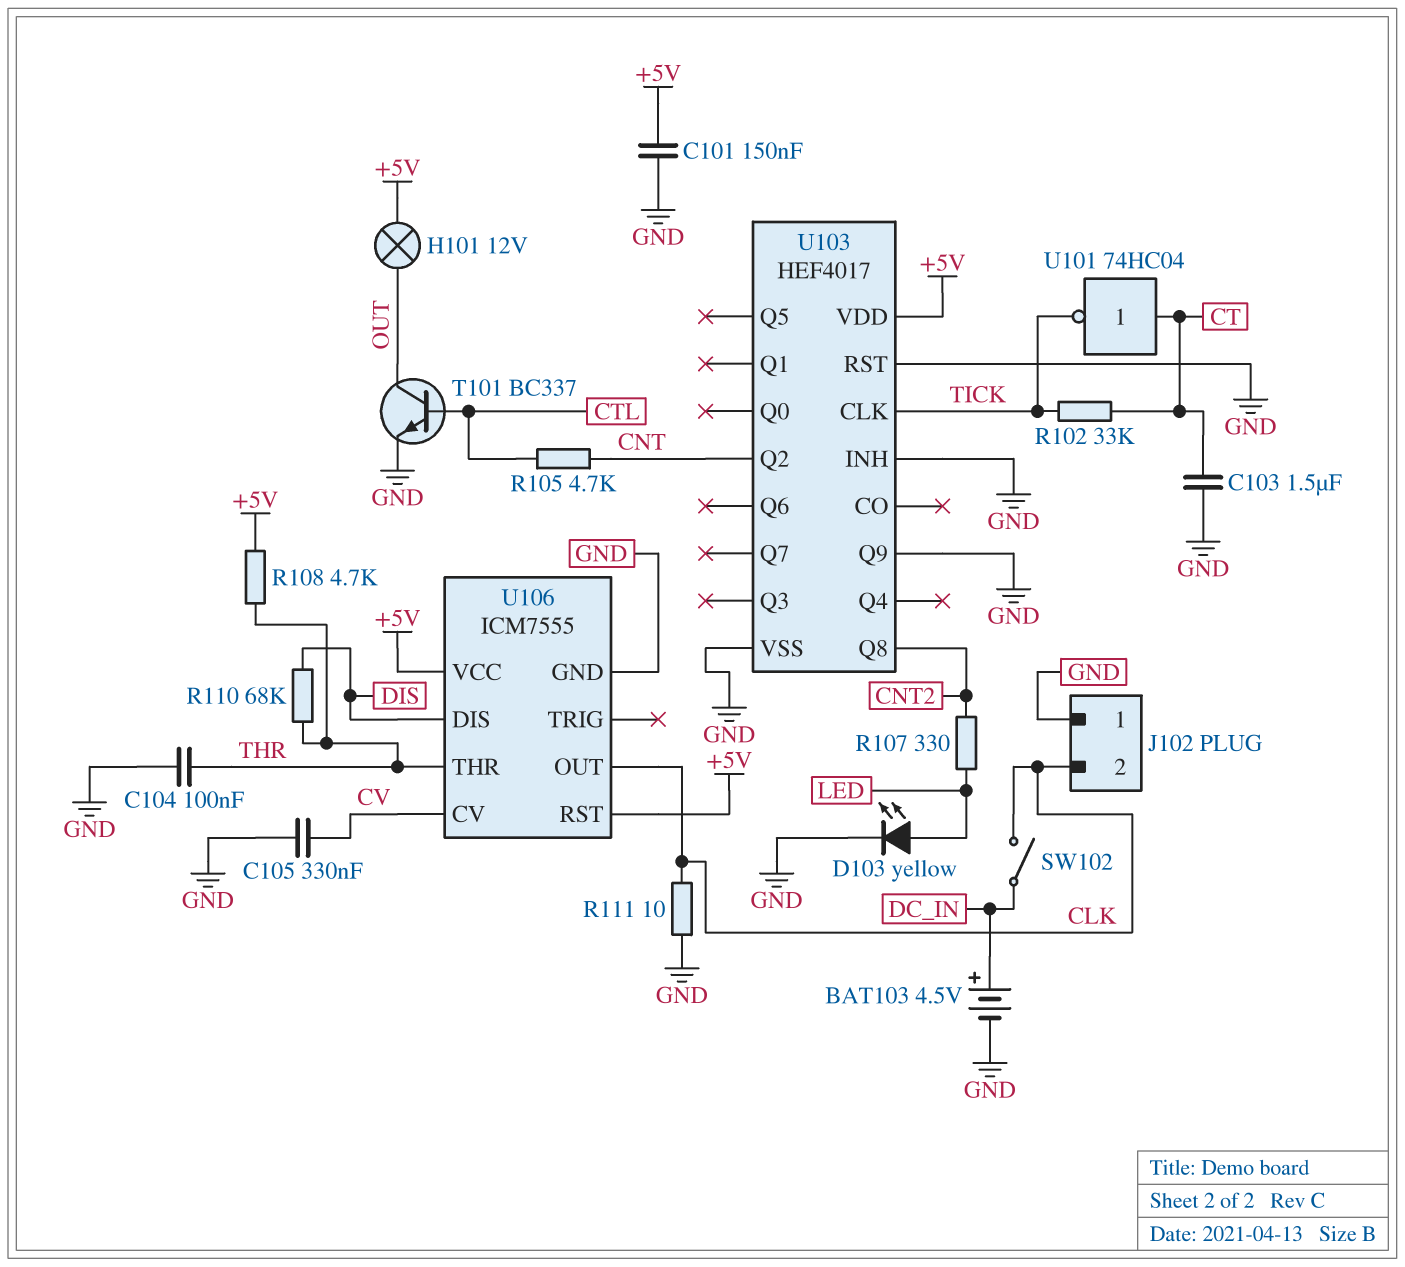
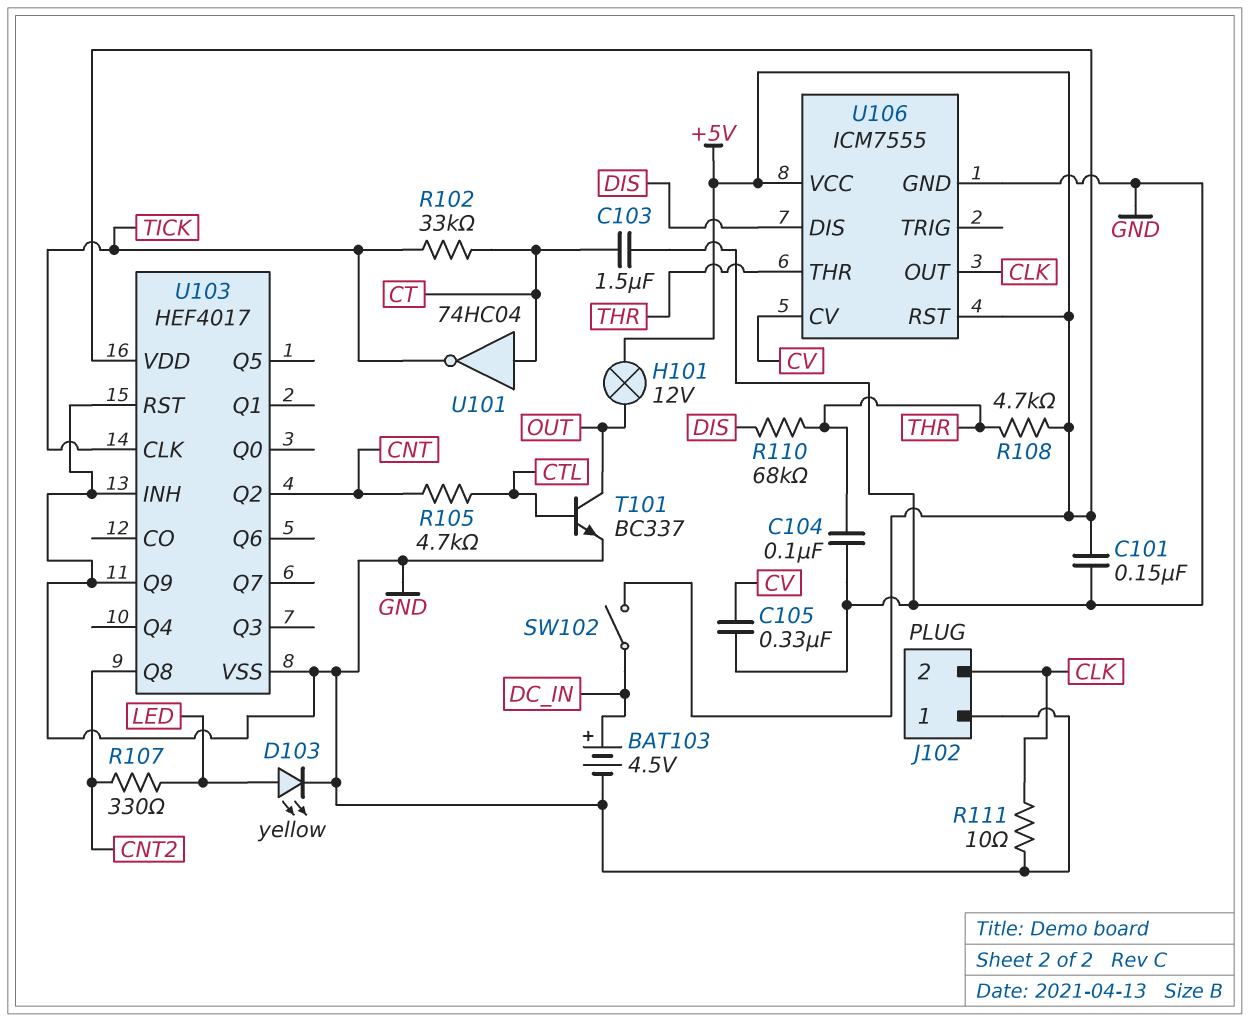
SW102: switch (CLK, DC_IN) -> switch (+5V, DC_IN)

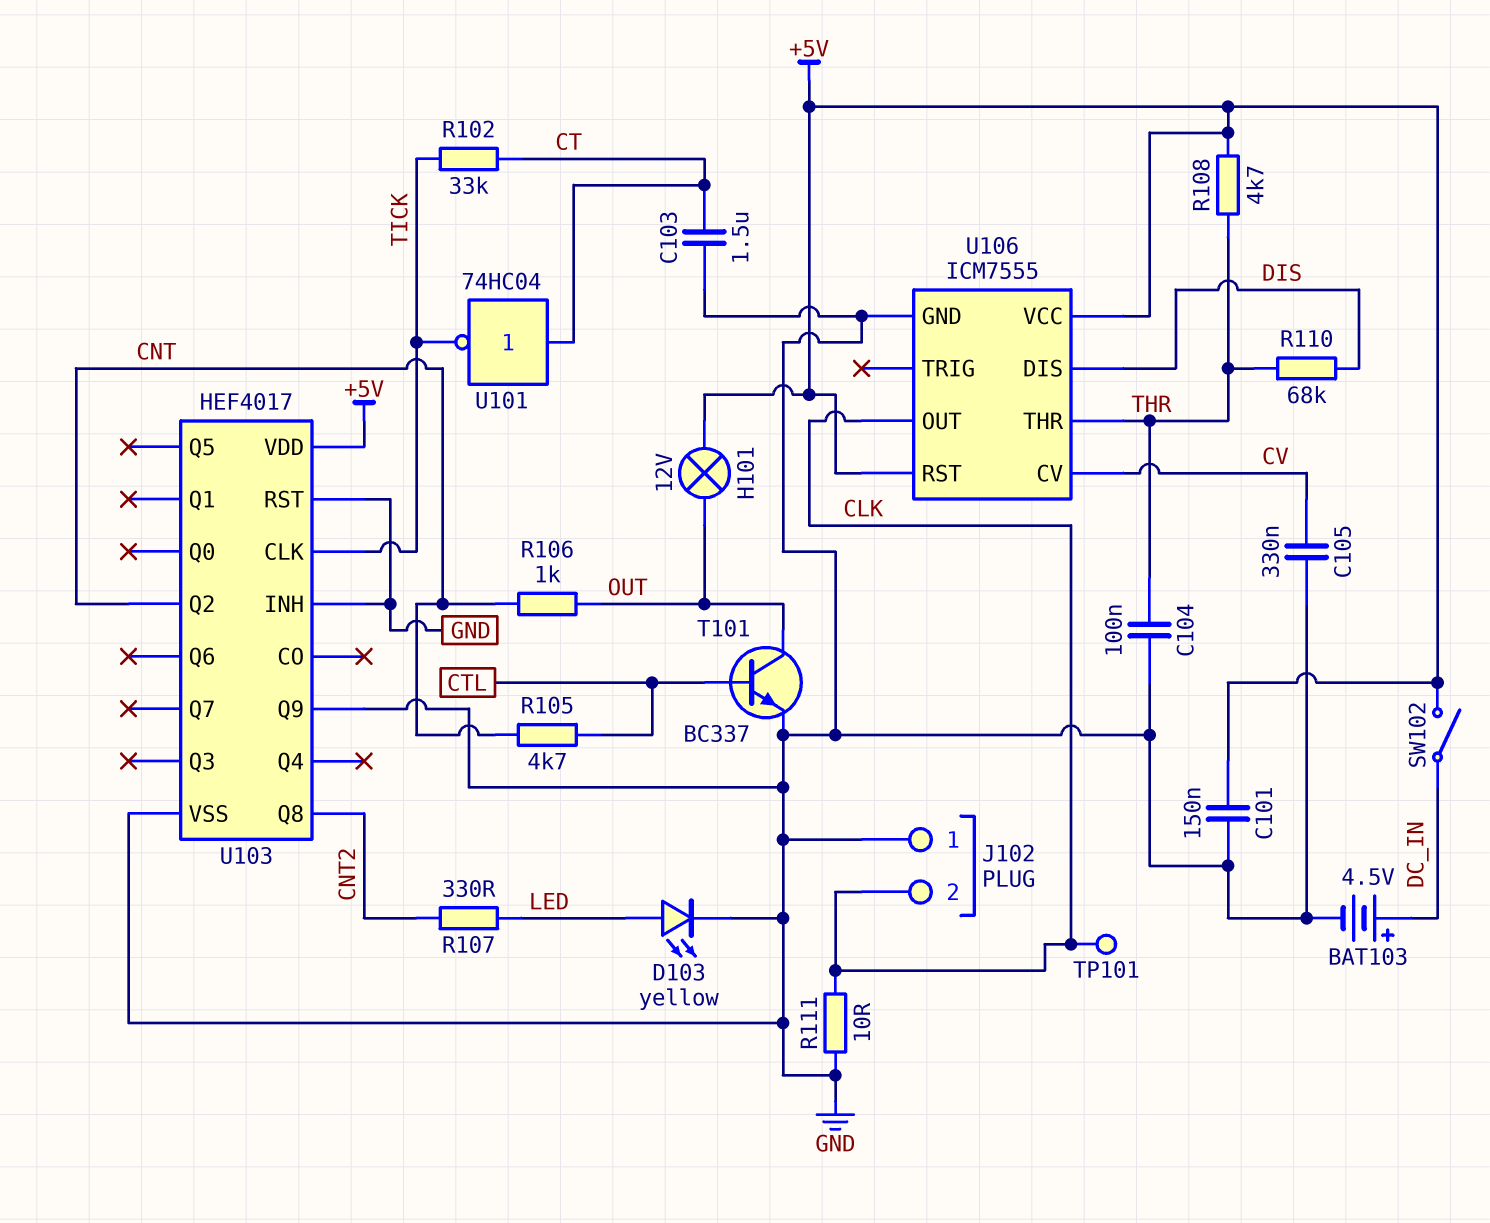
R106: none -> 1k (CNT, OUT)
TP101: none -> test point (CLK)

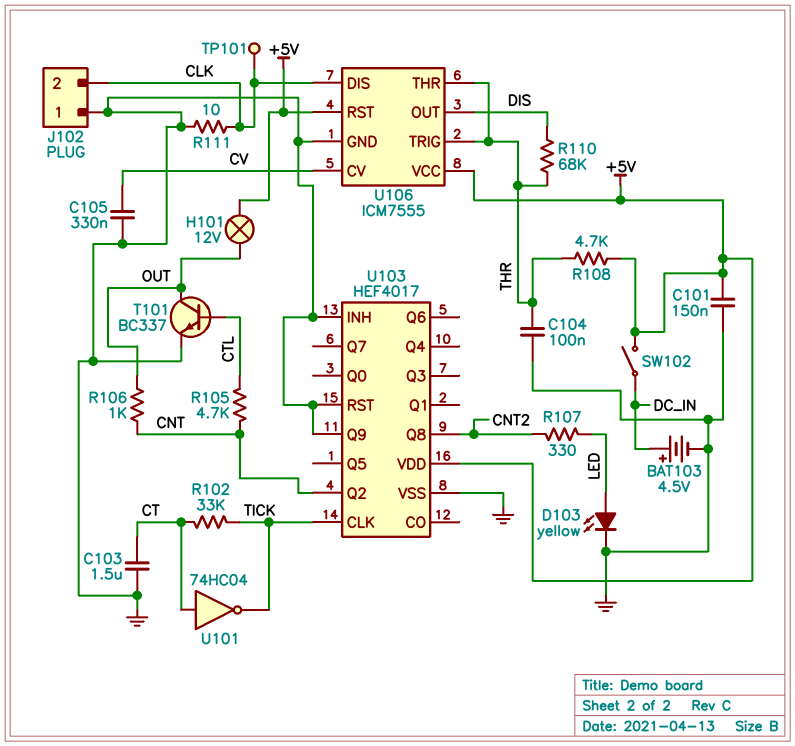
U106 pin DIS: DIS -> CLK
U106 pin OUT: CLK -> DIS
U106 pin TRIG: none -> THR

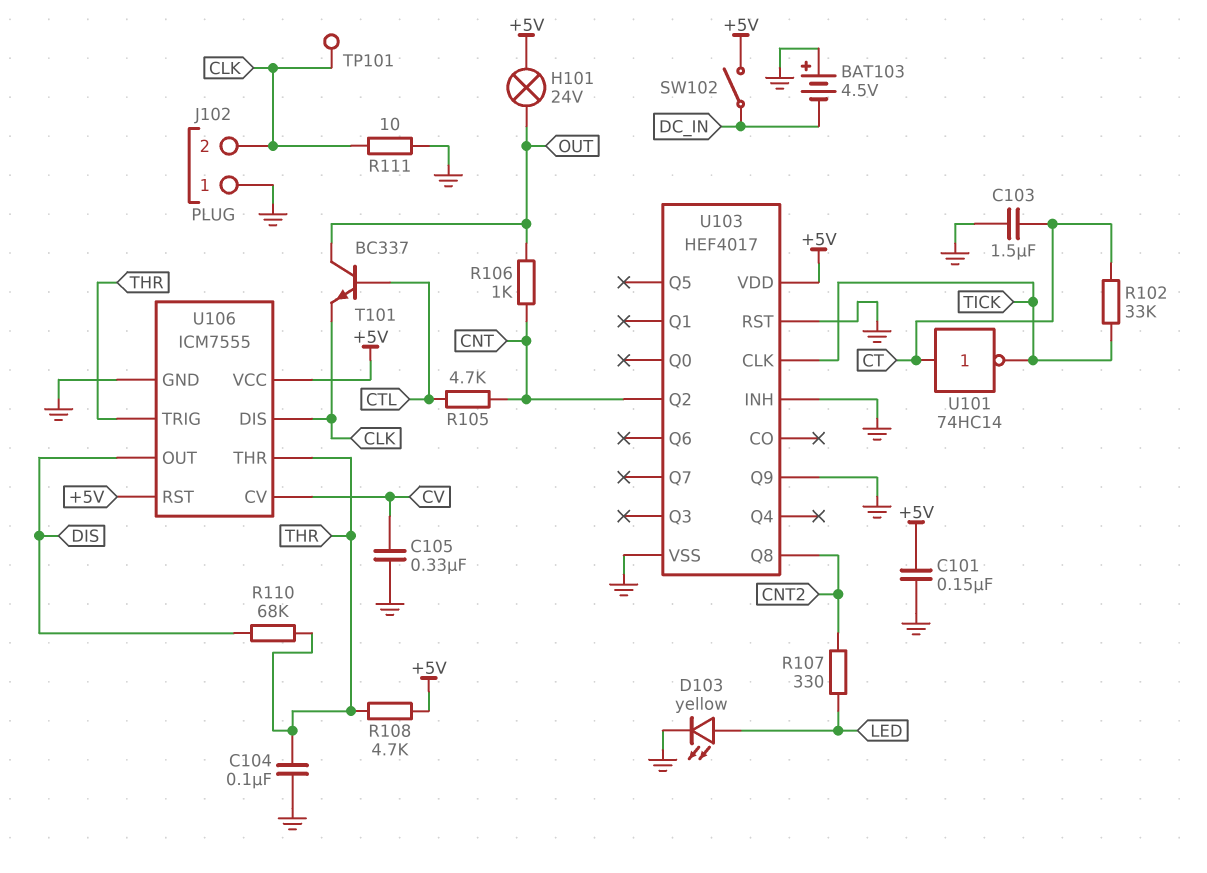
BAT103: 4.5V (plus DC_IN, minus GND) -> 4.5V (plus GND, minus DC_IN)
H101: lamp 12V (+5V, OUT) -> lamp 24V (+5V, OUT)
T101: NPN BC337 (B CTL, C OUT, E GND) -> NPN BC337 (B CTL, C OUT, E CLK)
U101: NOT 74HC04 (in CT, out TICK) -> NOT 74HC14 (in CT, out TICK)

